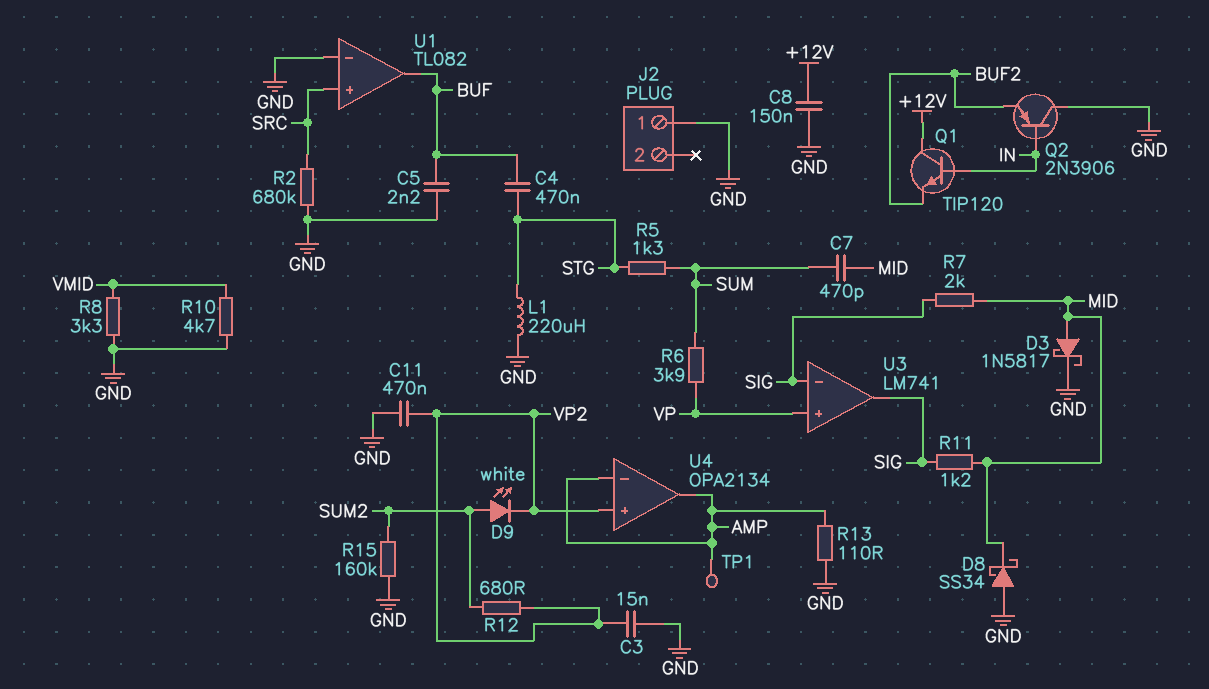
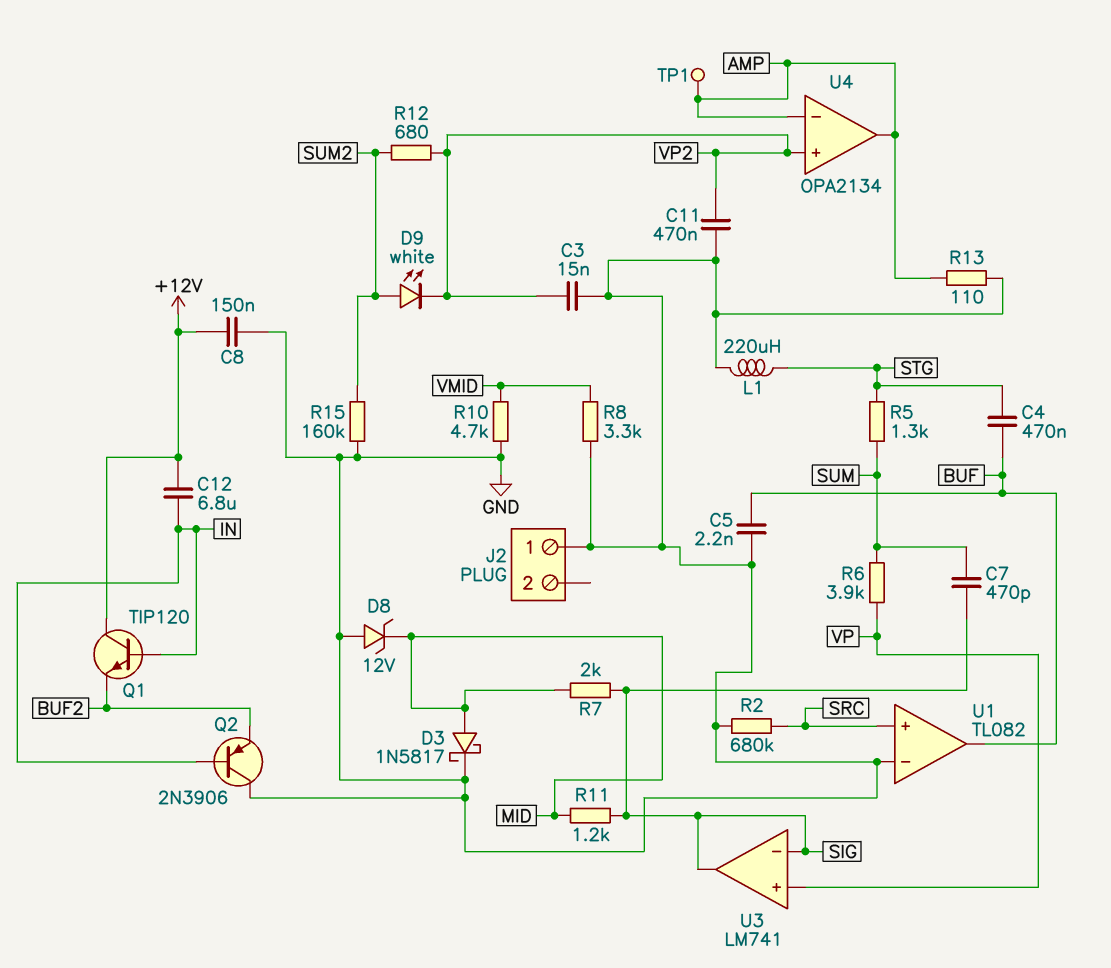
C7: 470pF (MID, SUM) -> 470pF (SIG, SUM)
C12: none -> 6.8uF (+12V, IN)
D8: schottky SS34 (A GND, K MID) -> zener 12V (A GND, K MID)

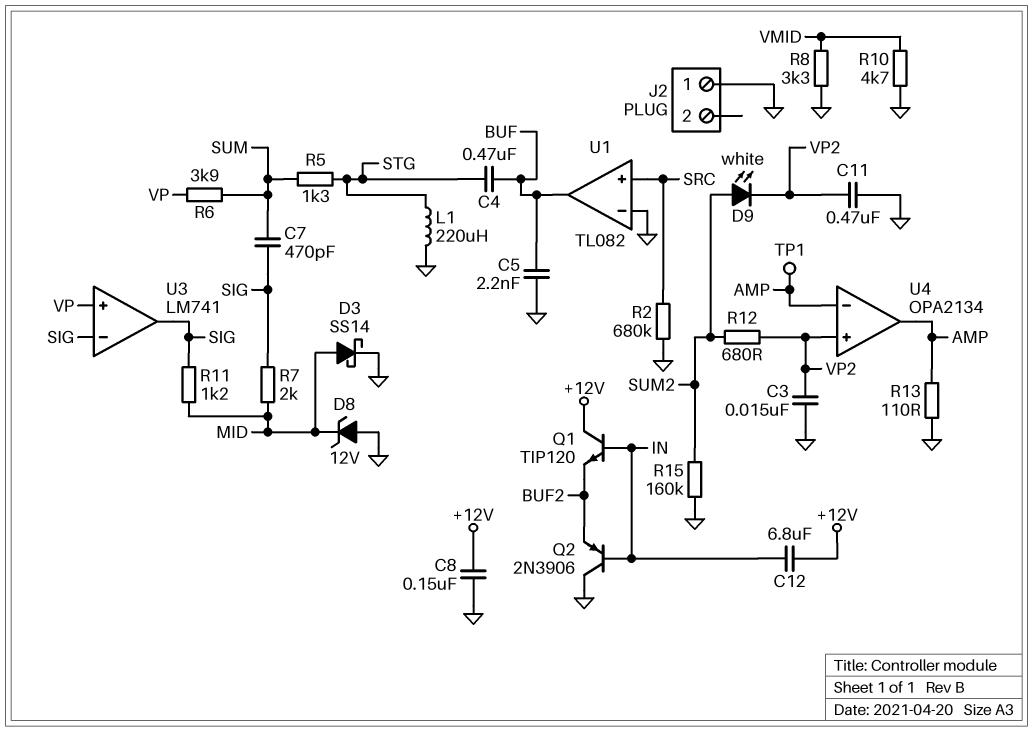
D3: schottky 1N5817 (A MID, K GND) -> schottky SS14 (A MID, K GND)

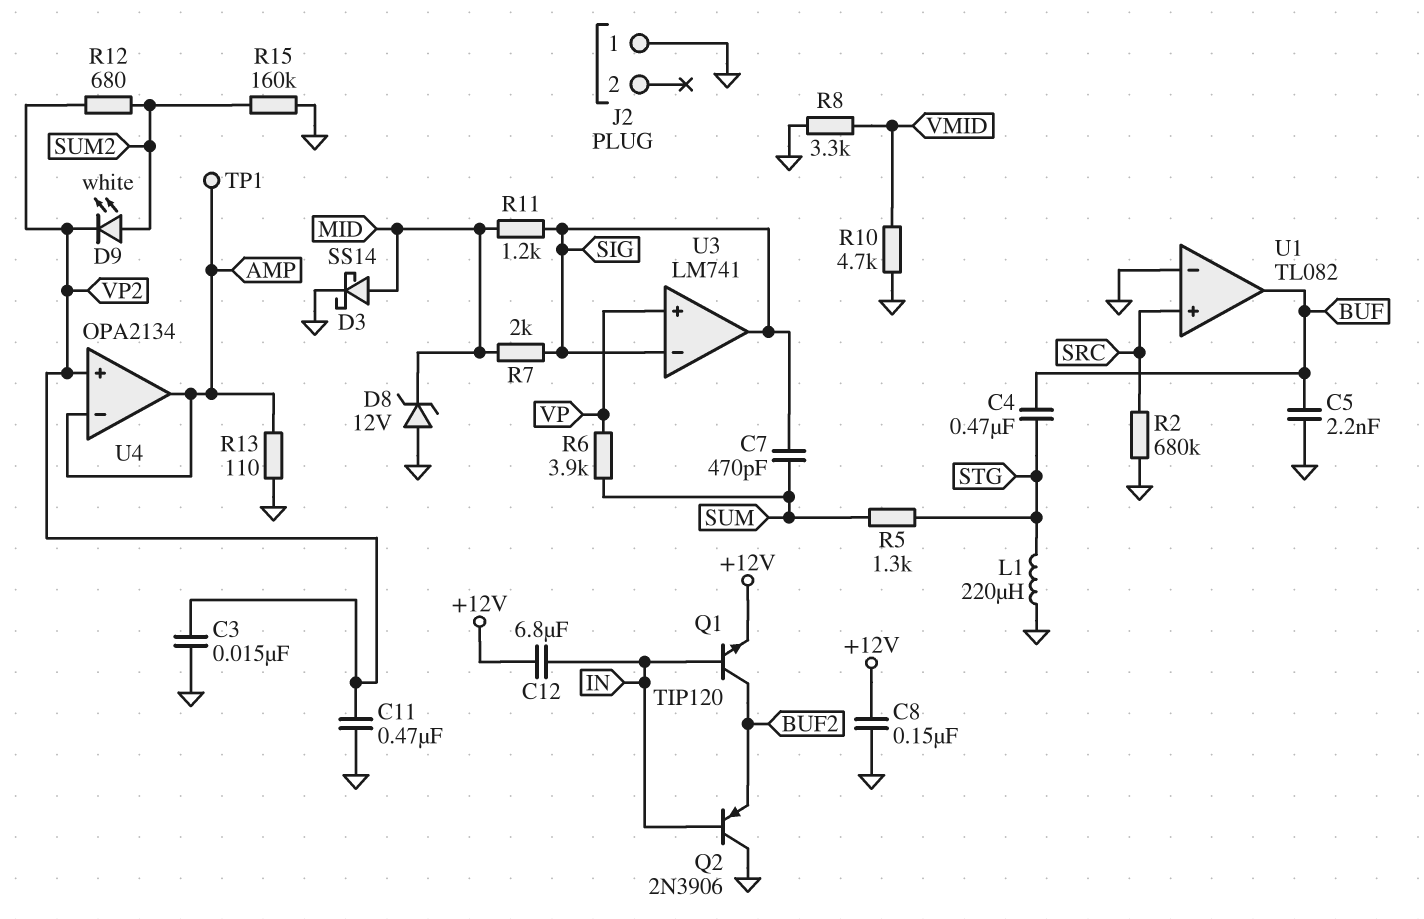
Q1: NPN TIP120 (B IN, C +12V, E BUF2) -> NPN TIP120 (B IN, C BUF2, E +12V)

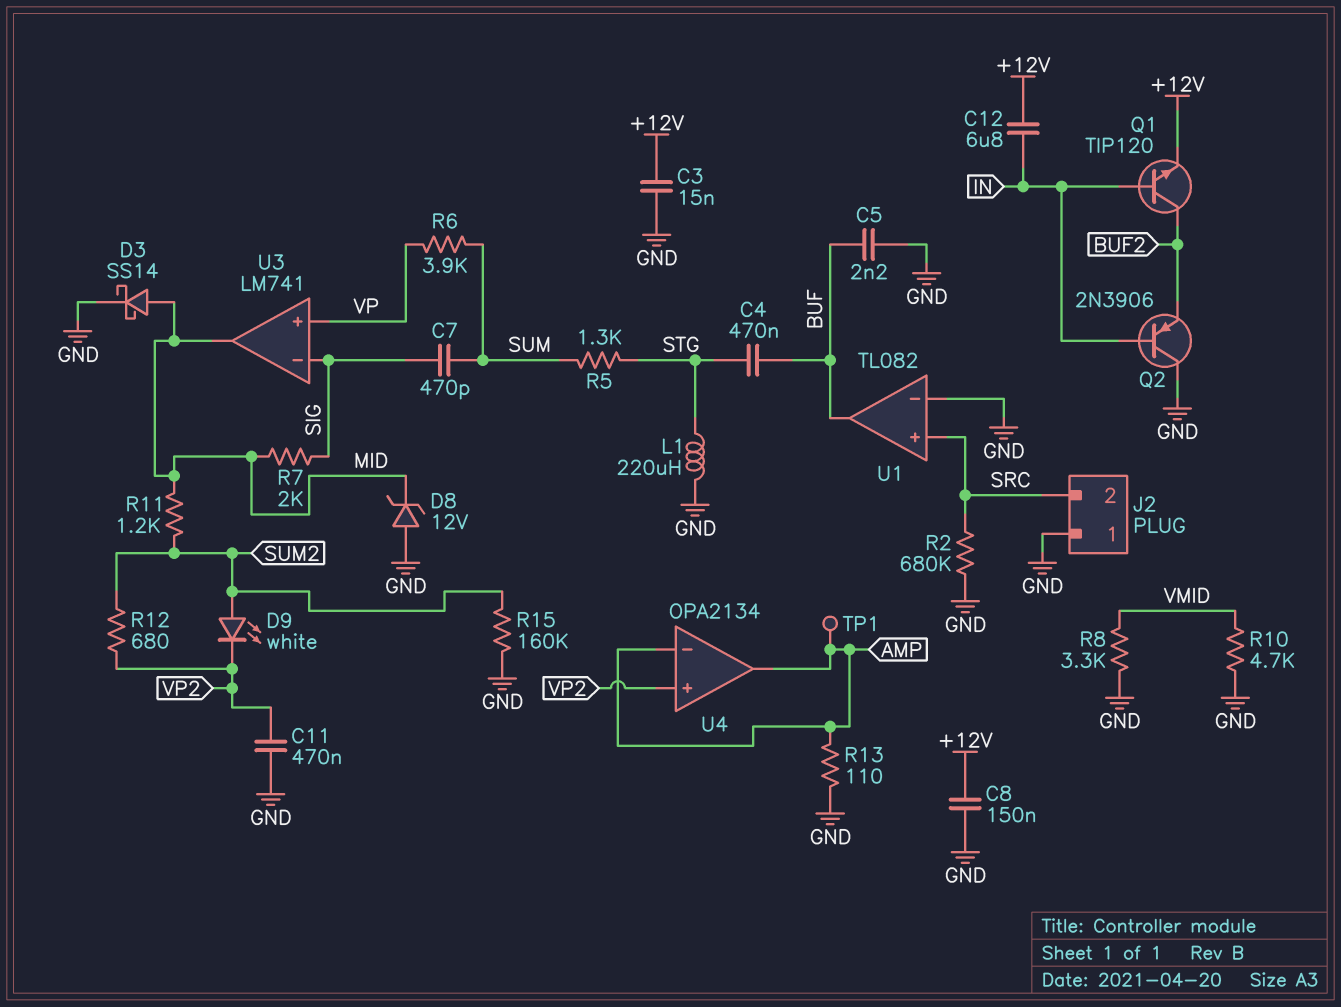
C3: 15nF (GND, VP2) -> 15nF (+12V, GND)
J2 pin 2: none -> SRC
R11: 1.2k (MID, SIG) -> 1.2k (MID, SUM2)
U3 pin out: SIG -> MID

